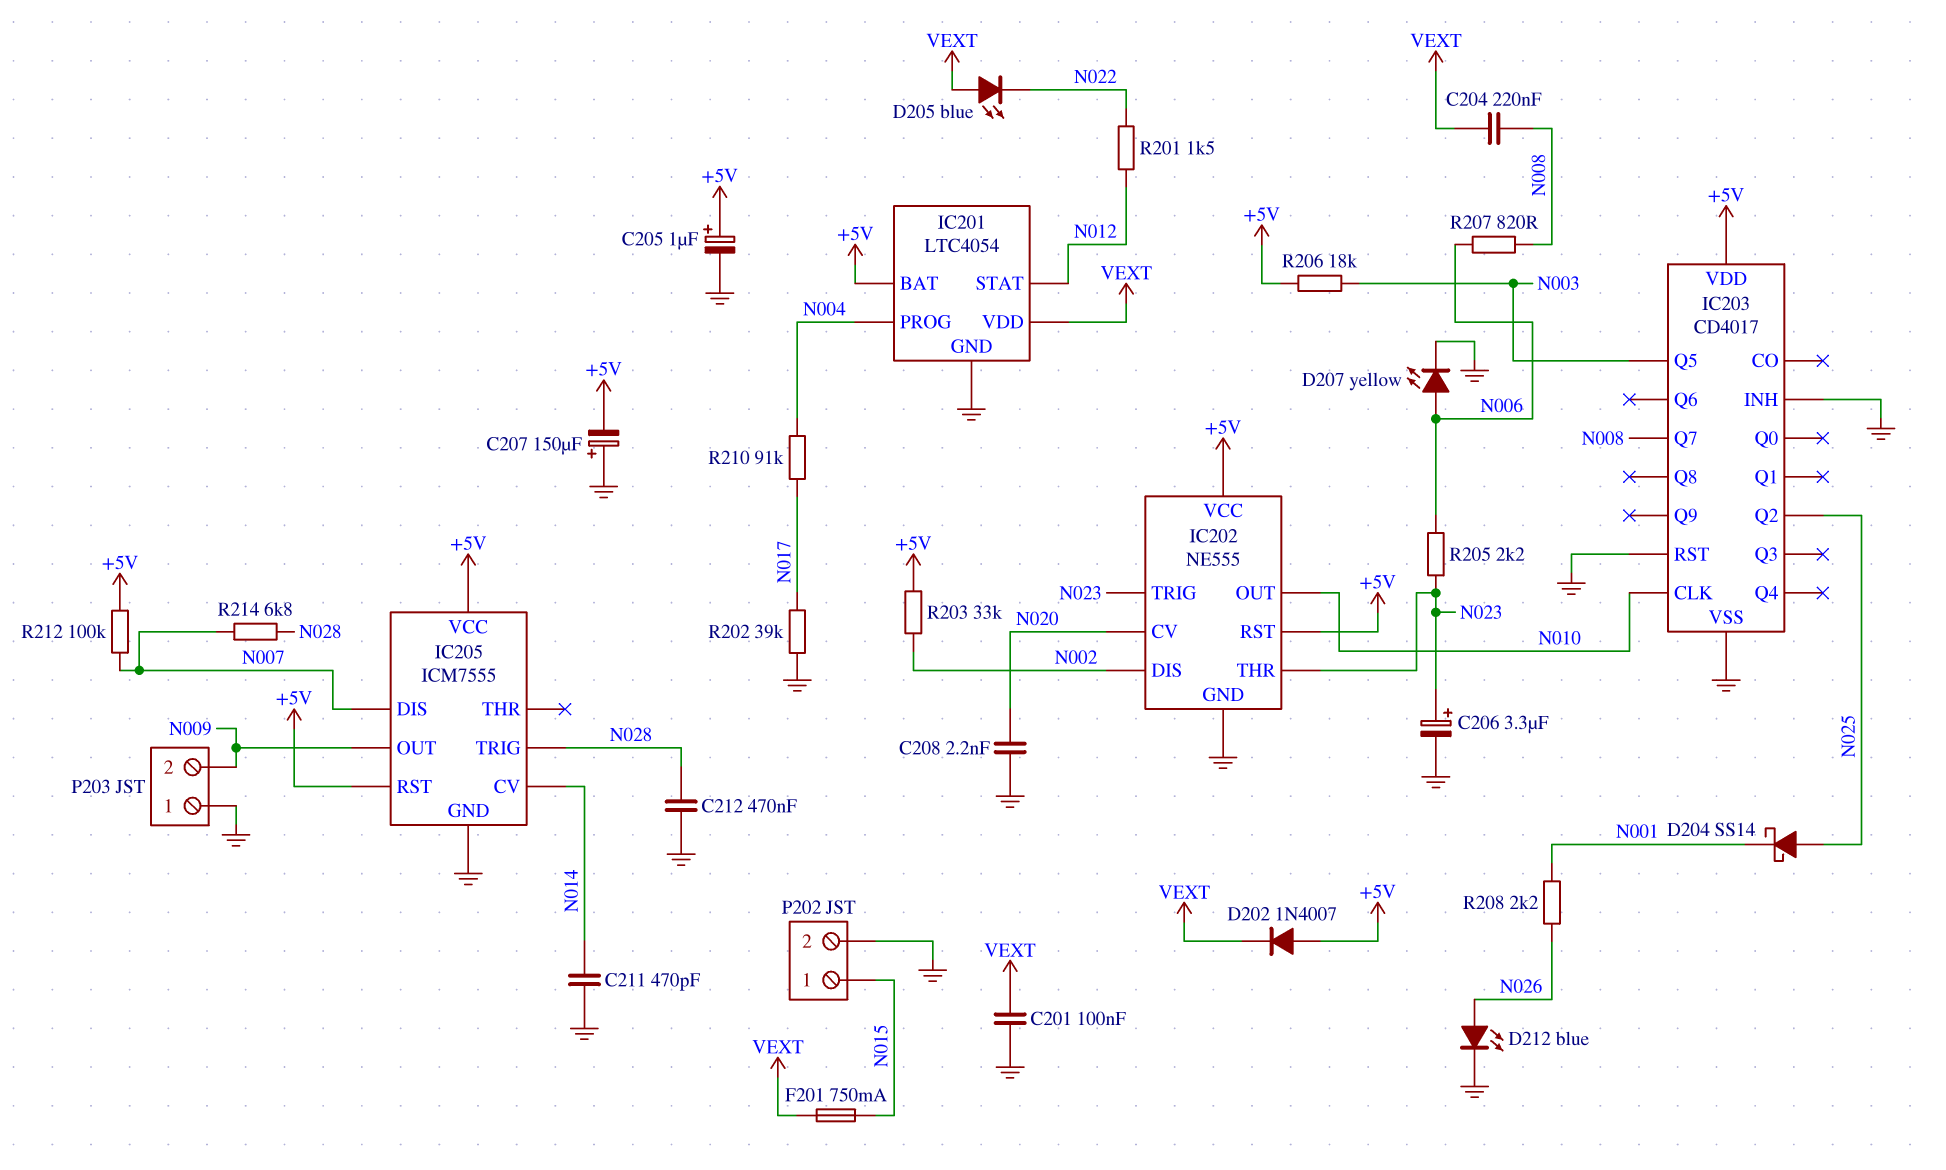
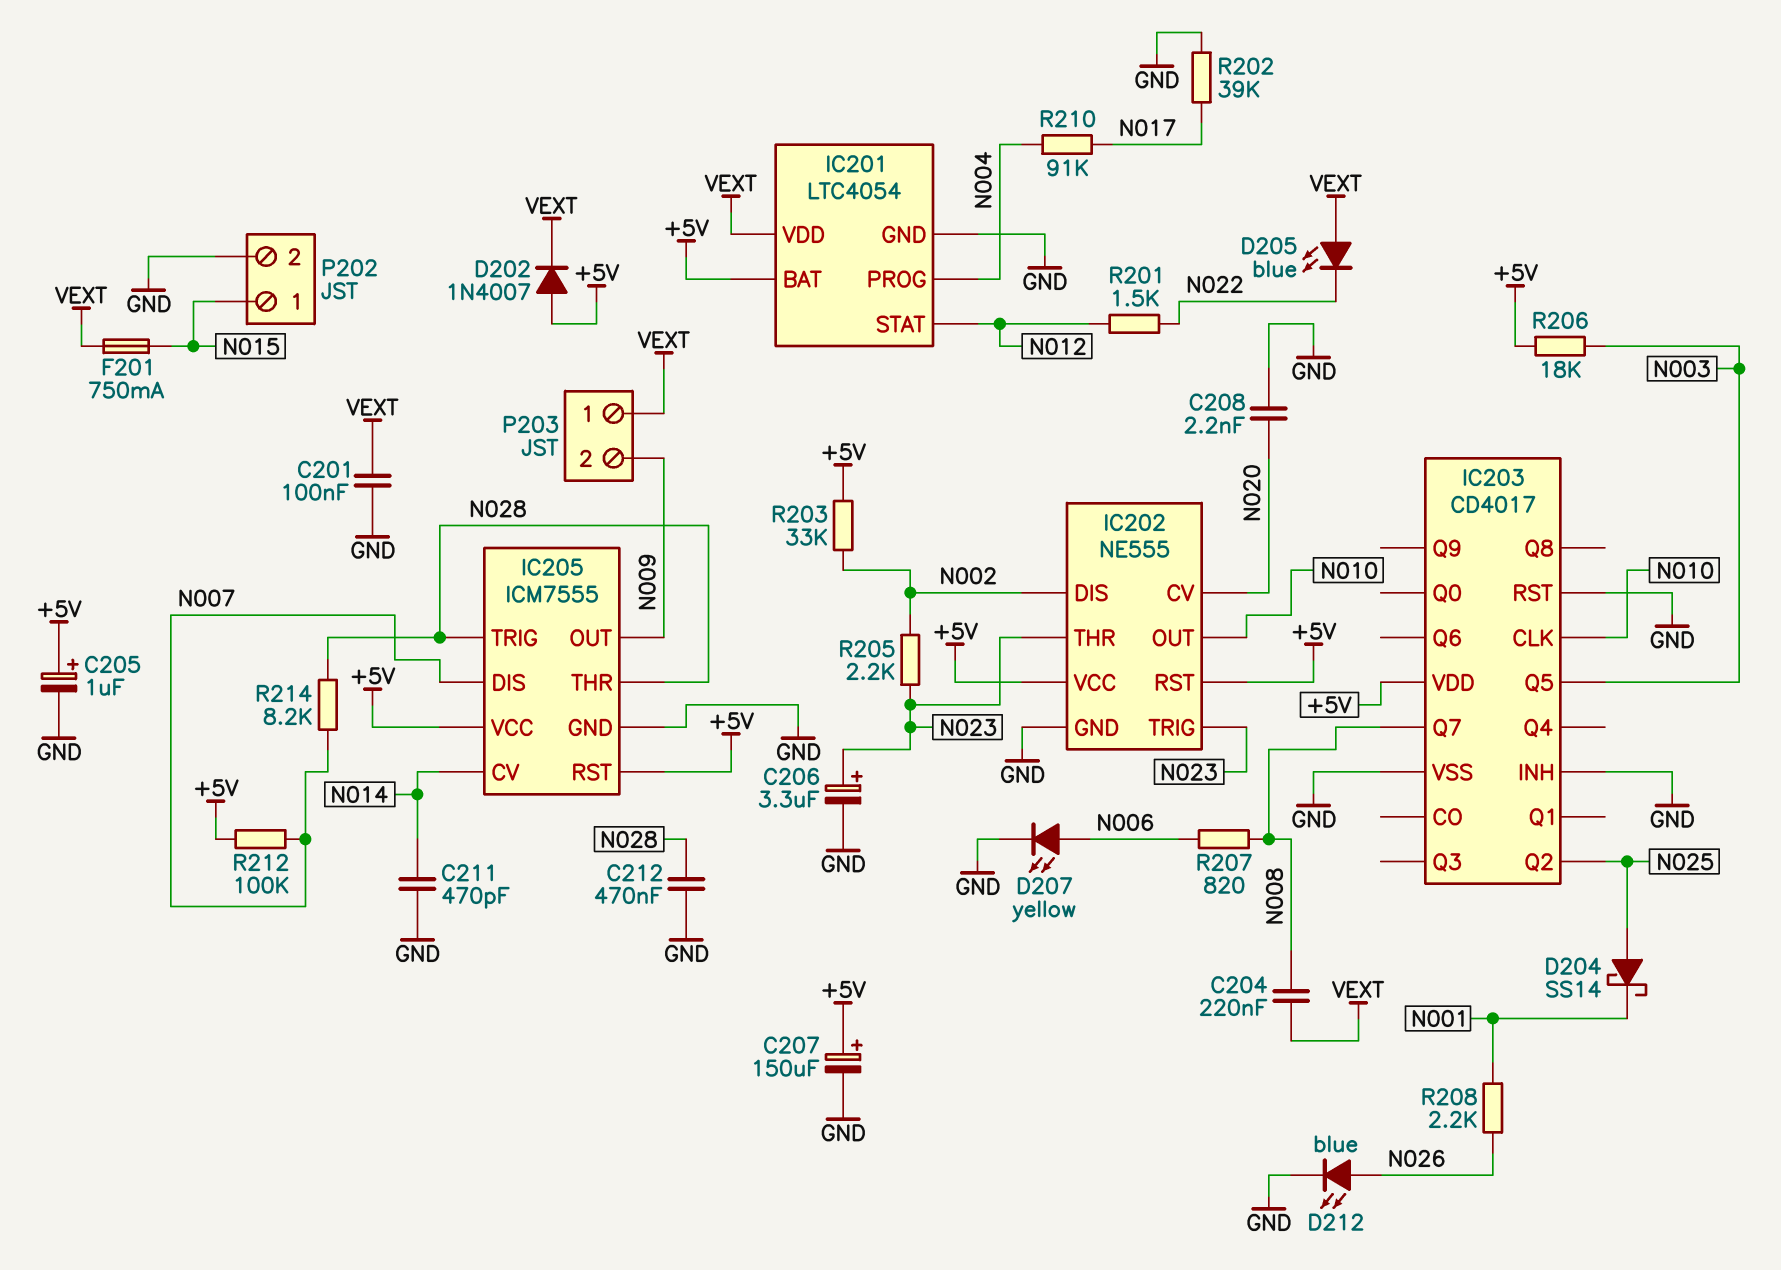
C207: 150uF (plus GND, minus +5V) -> 150uF (plus +5V, minus GND)
IC205 pin THR: none -> N028
P203 pin 1: GND -> VEXT
R205: 2.2k (N006, N023) -> 2.2k (N002, N023)
R214: 6.8k (N007, N028) -> 8.2k (N007, N028)

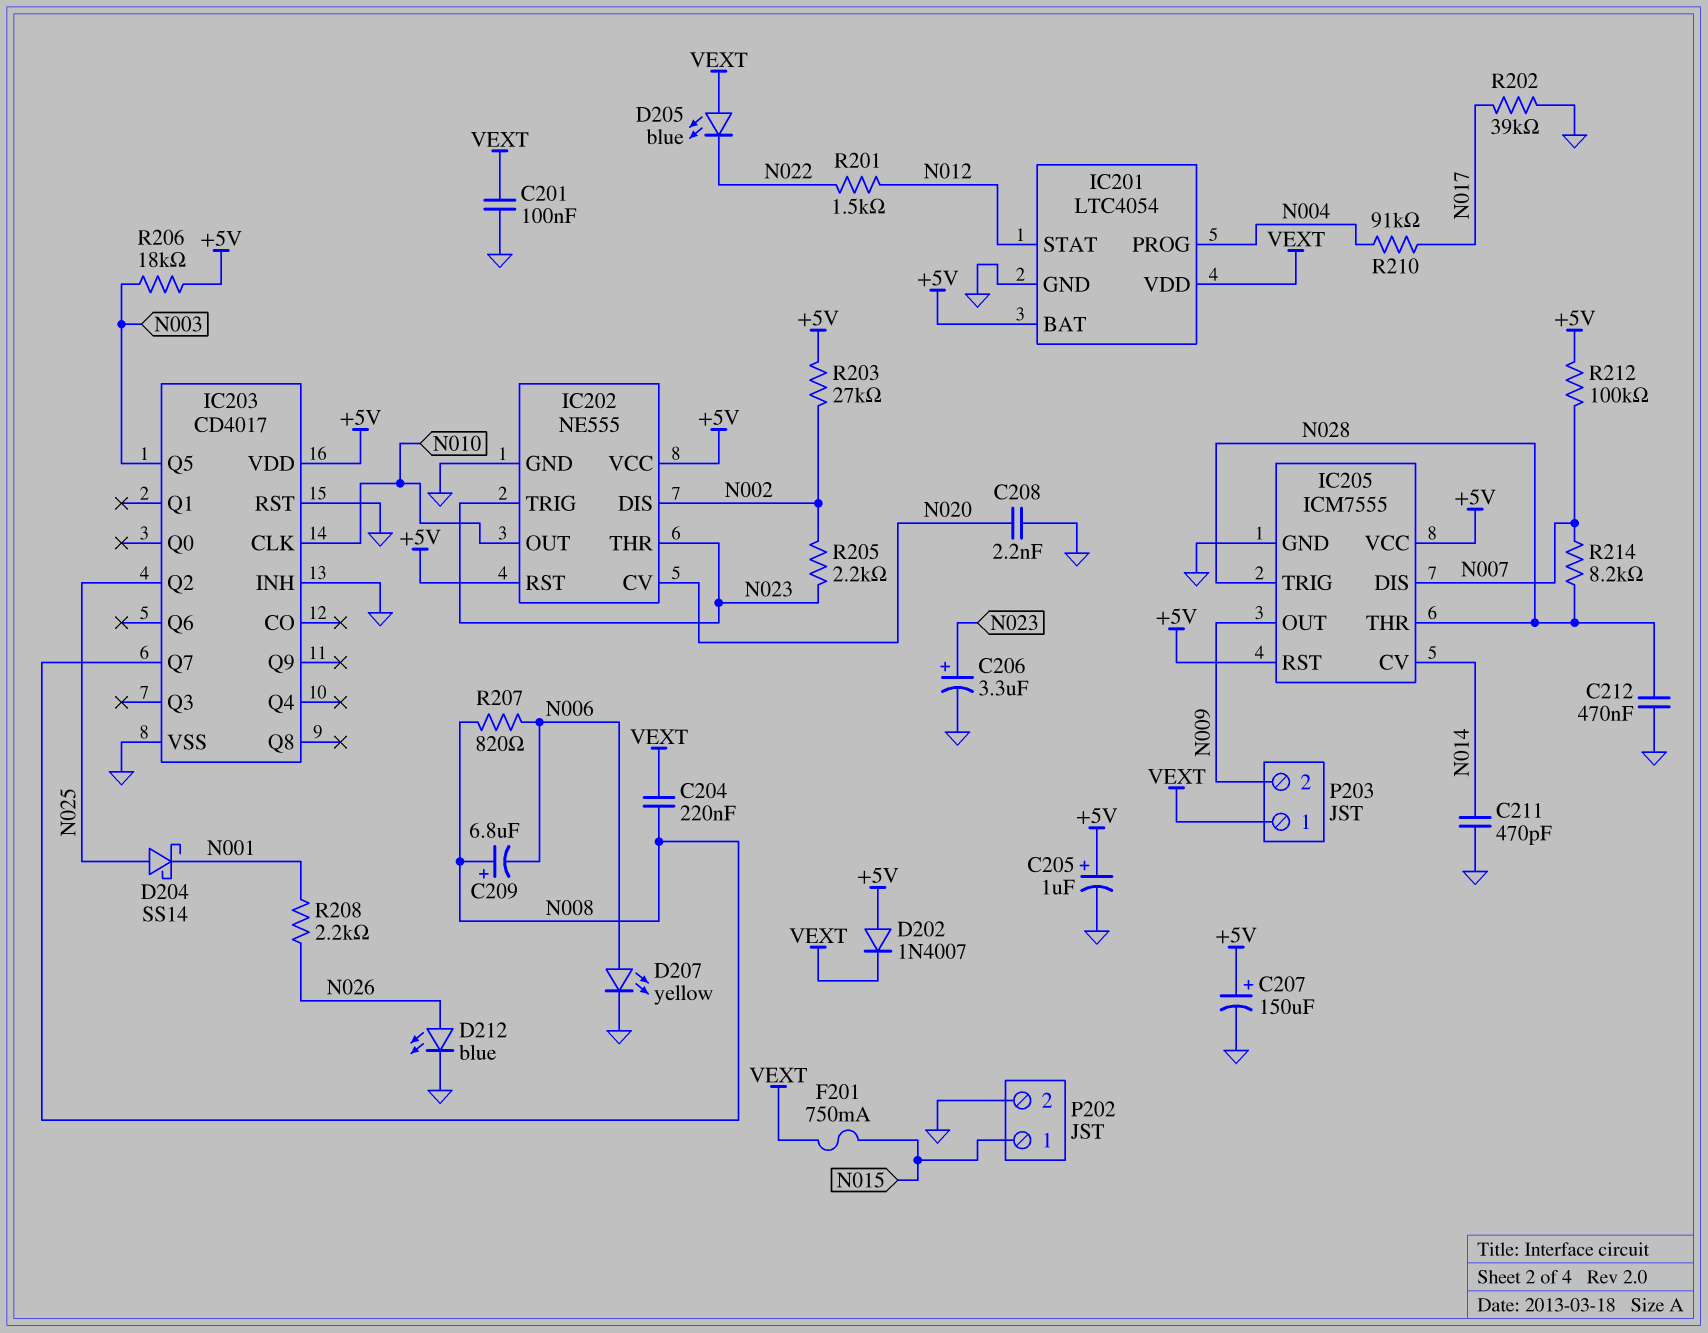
C209: none -> 6.8uF (plus N008, minus N006)
R203: 33k (+5V, N002) -> 27k (+5V, N002)

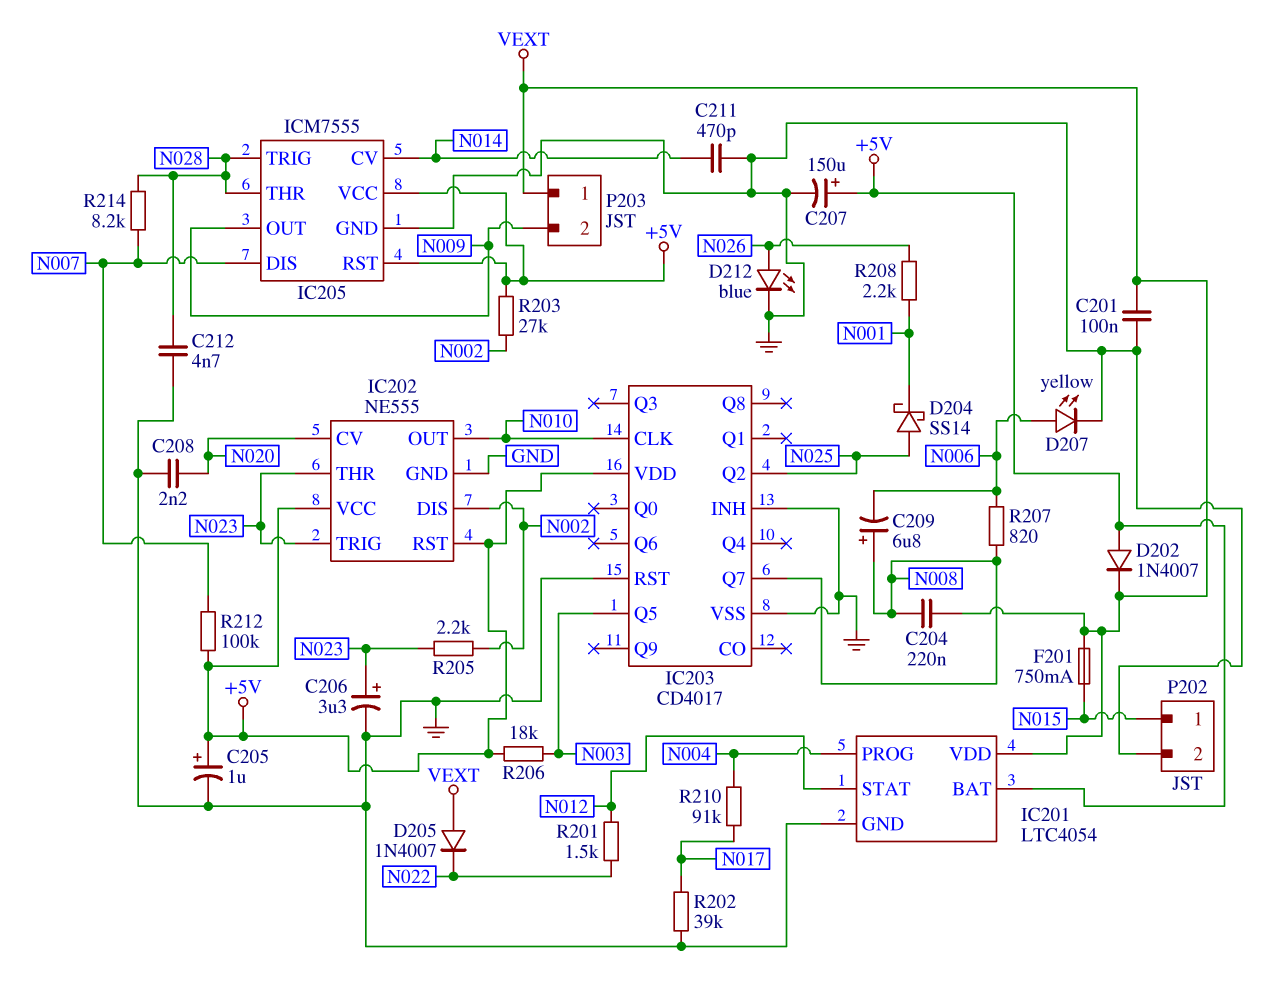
C212: 470nF (GND, N028) -> 4.7nF (GND, N028)
D205: LED blue (A VEXT, K N022) -> diode 1N4007 (A VEXT, K N022)

